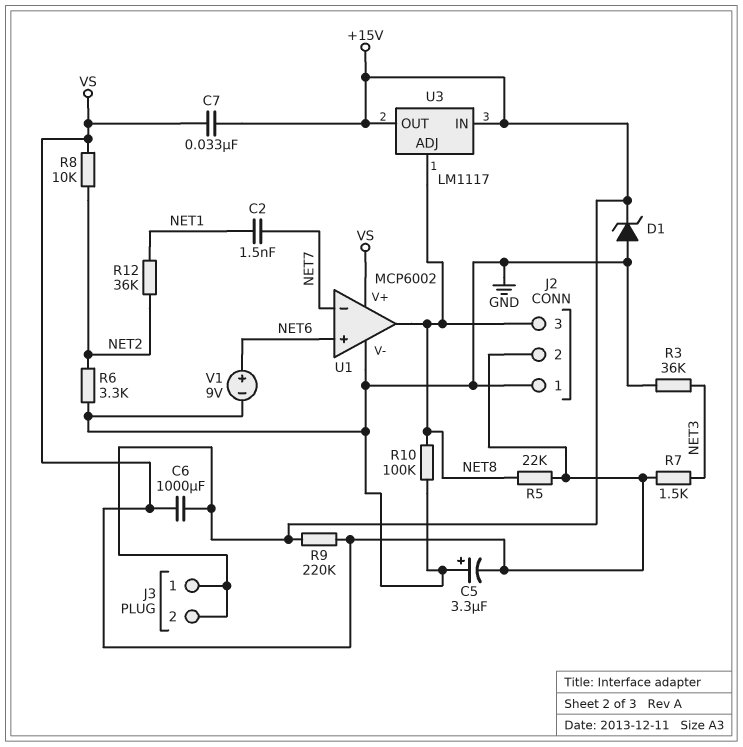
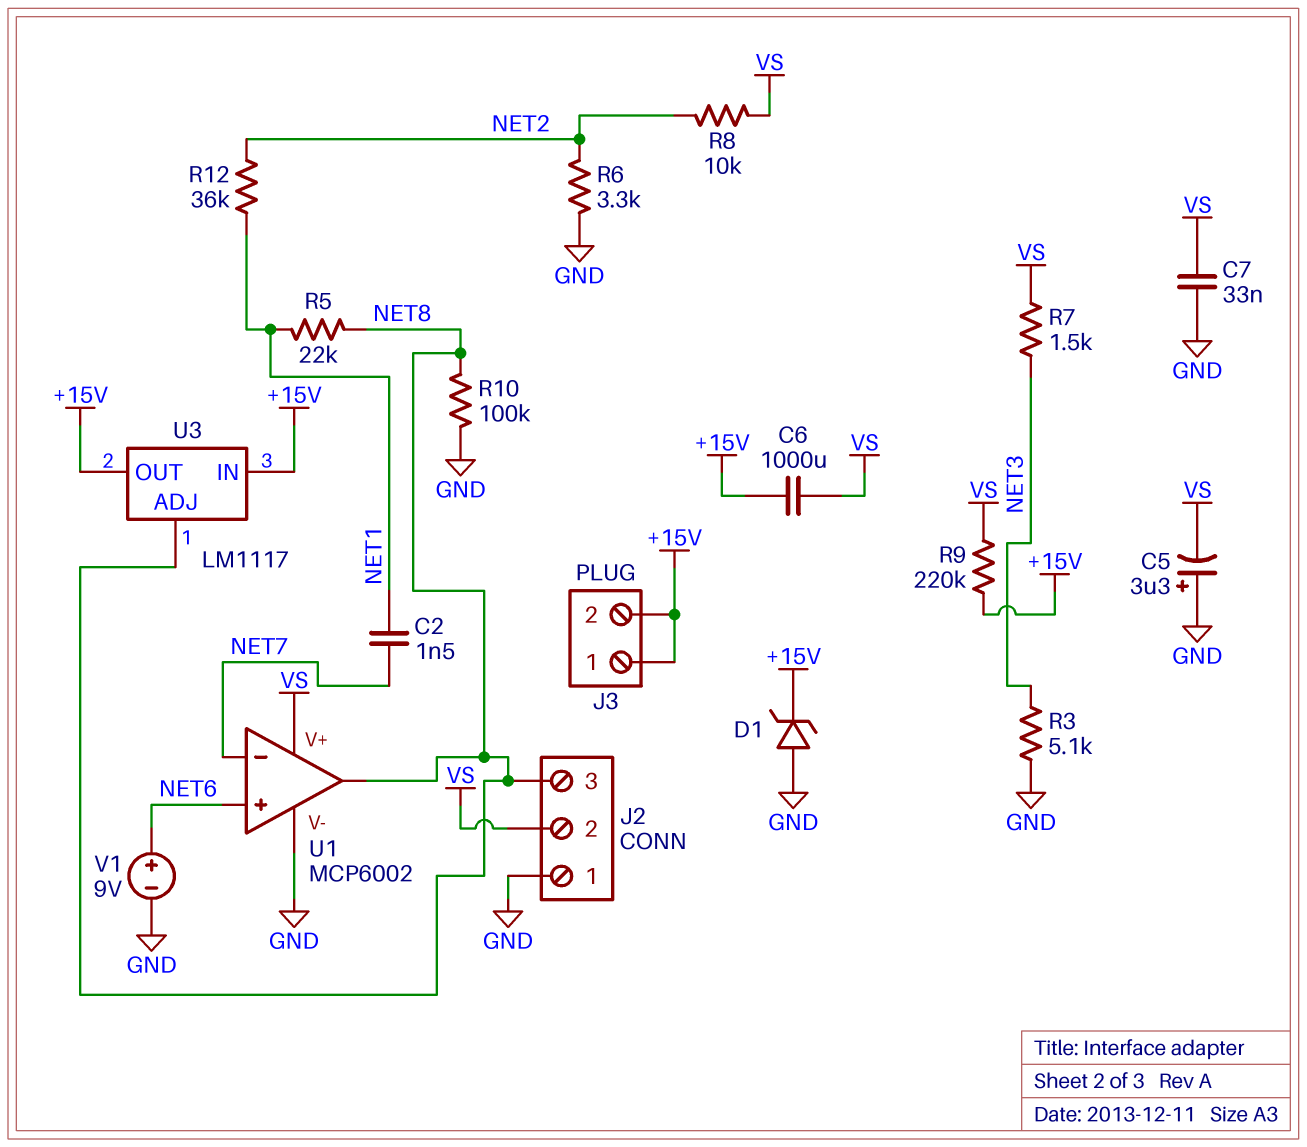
C7: 33nF (+15V, VS) -> 33nF (GND, VS)
R3: 36k (GND, NET3) -> 5.1k (GND, NET3)
R5: 22k (NET8, VS) -> 22k (NET1, NET8)

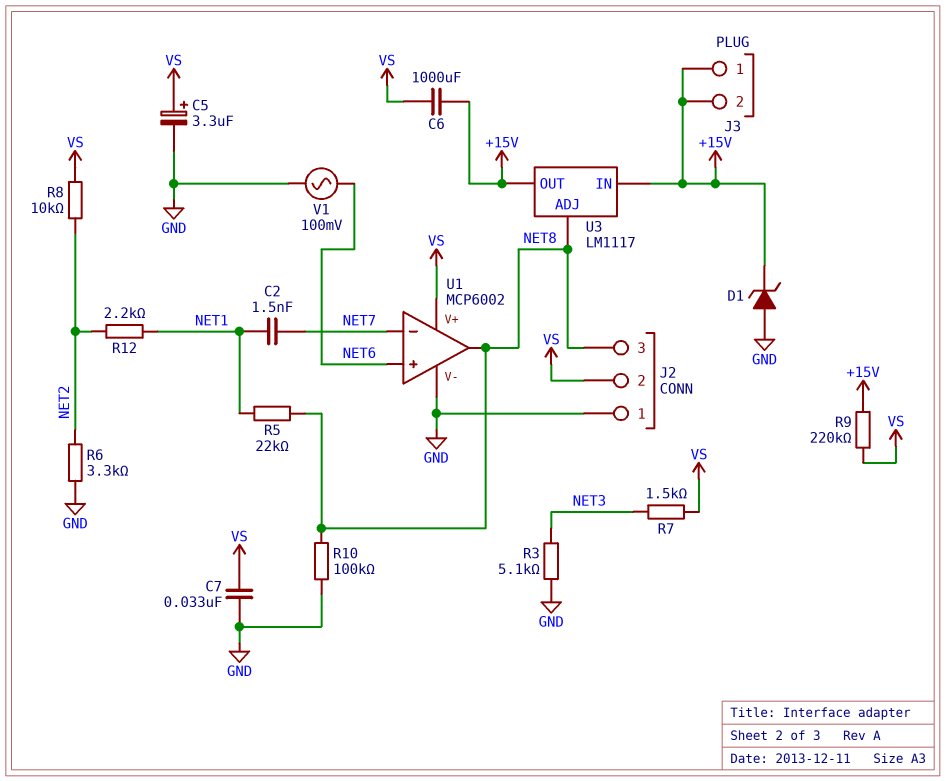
C5: 3.3uF (plus GND, minus VS) -> 3.3uF (plus VS, minus GND)
R12: 36k (NET1, NET2) -> 2.2k (NET1, NET2)
V1: 9V (plus NET6, minus GND) -> AC 100mV (GND, NET6)

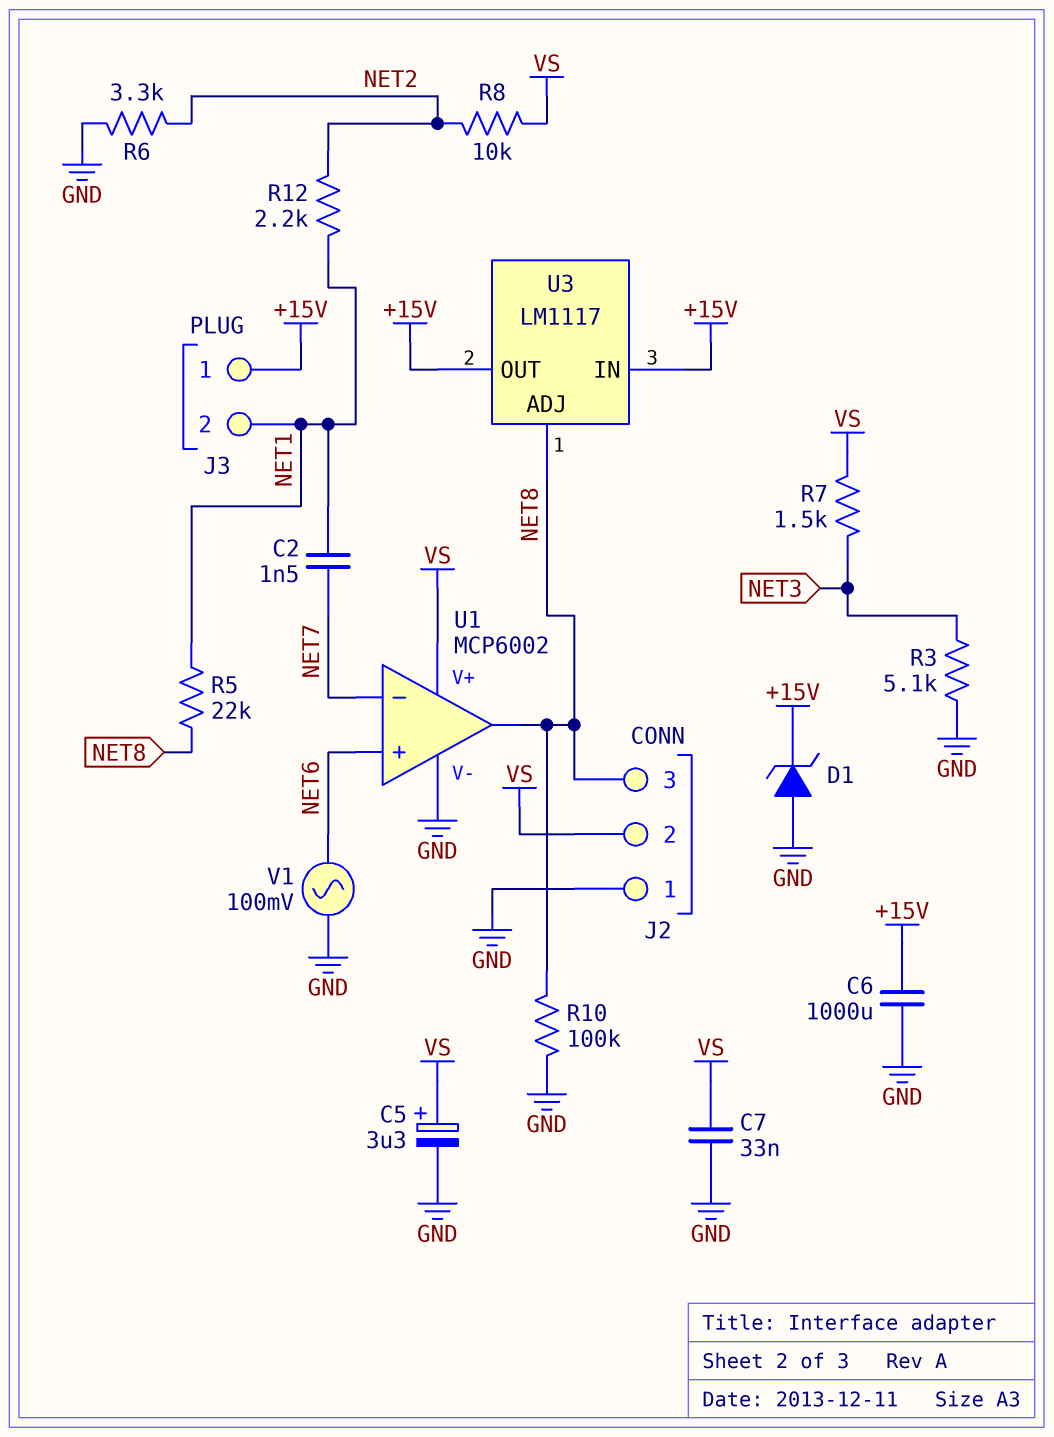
C6: 1000uF (+15V, VS) -> 1000uF (+15V, GND)
J3 pin 2: +15V -> NET1
R9: 220k (+15V, VS) -> none

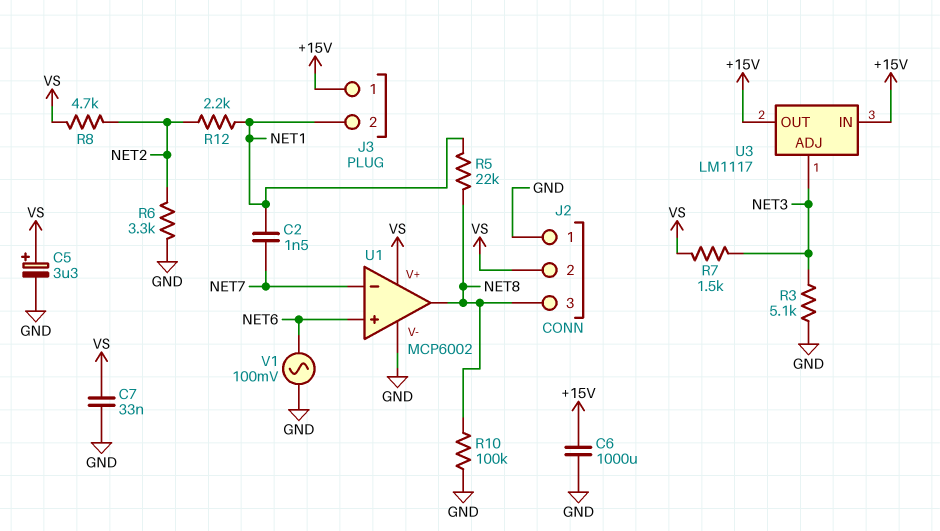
D1: zener (A GND, K +15V) -> none
R8: 10k (NET2, VS) -> 4.7k (NET2, VS)
U3 pin ADJ: NET8 -> NET3

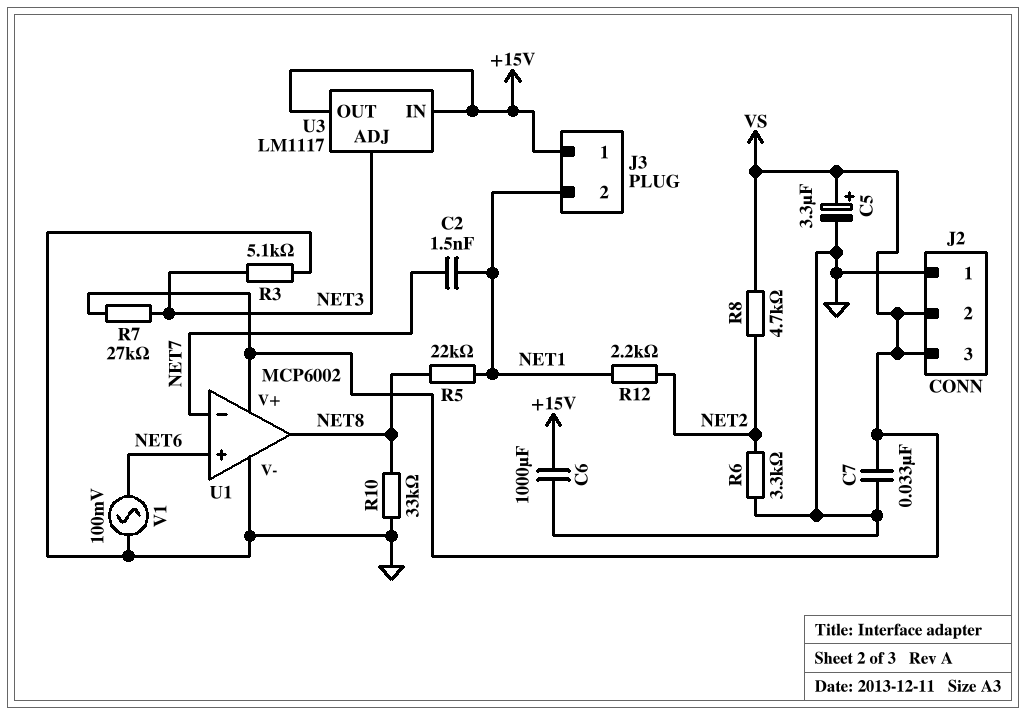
J2 pin 3: NET8 -> VS
R7: 1.5k (NET3, VS) -> 27k (NET3, VS)
R10: 100k (GND, NET8) -> 33k (GND, NET8)

